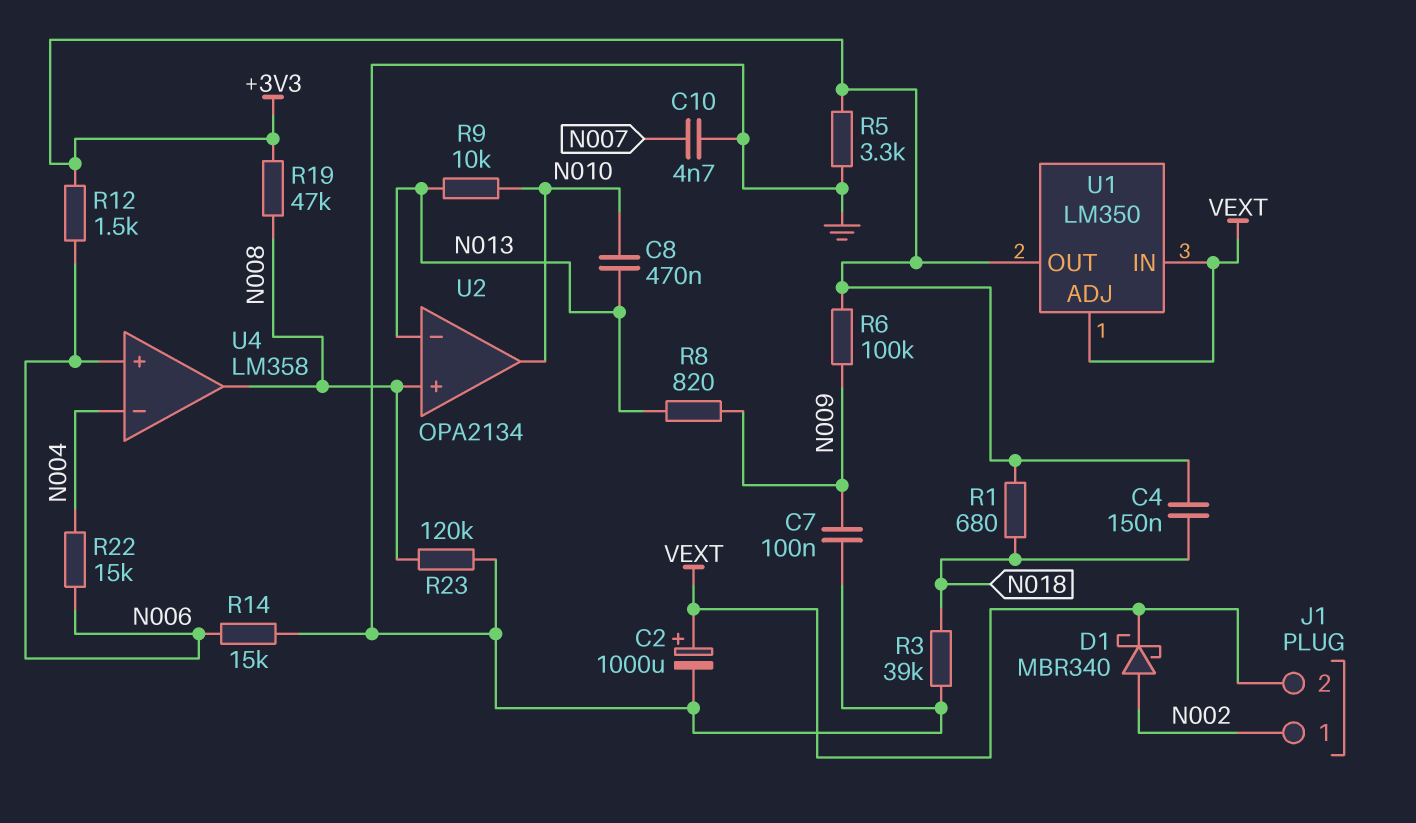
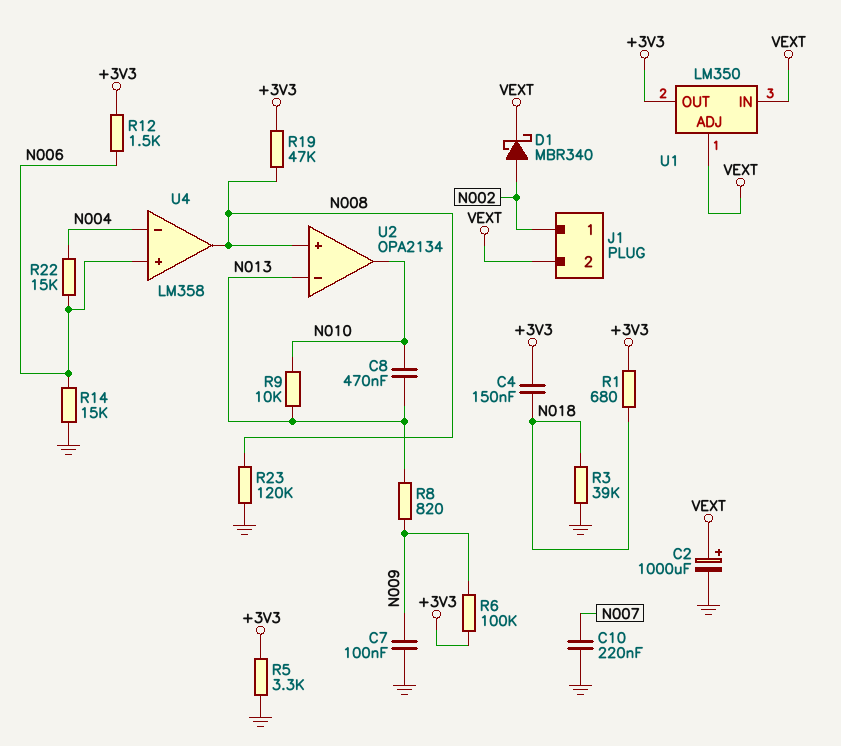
C10: 4.7nF (GND, N007) -> 220nF (GND, N007)

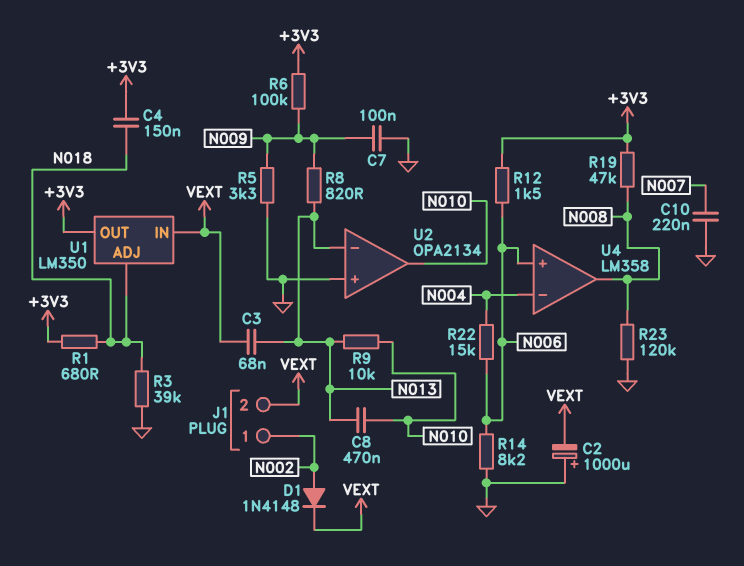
C2: 1000uF (plus VEXT, minus GND) -> 1000uF (plus GND, minus VEXT)
C3: none -> 68nF (N013, VEXT)
D1: schottky MBR340 (A N002, K VEXT) -> diode 1N4148 (A N002, K VEXT)
R5: 3.3k (+3V3, GND) -> 3.3k (GND, N009)
R14: 15k (GND, N006) -> 8.2k (GND, N006)
U1 pin ADJ: VEXT -> N018
U2 pin in+: N008 -> GND

